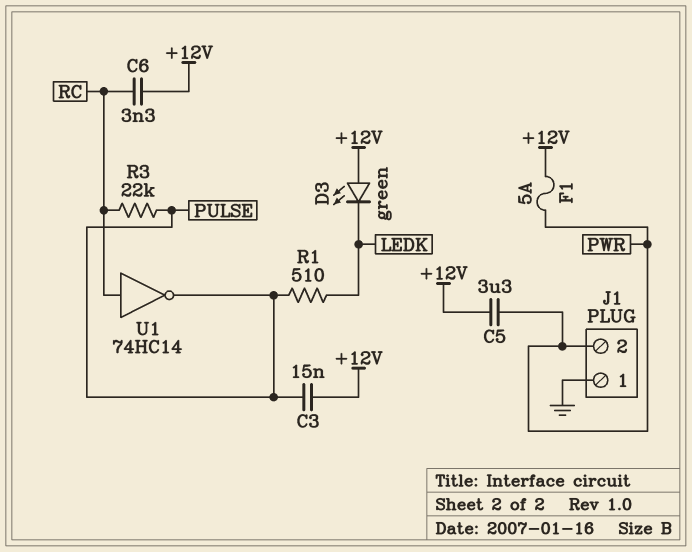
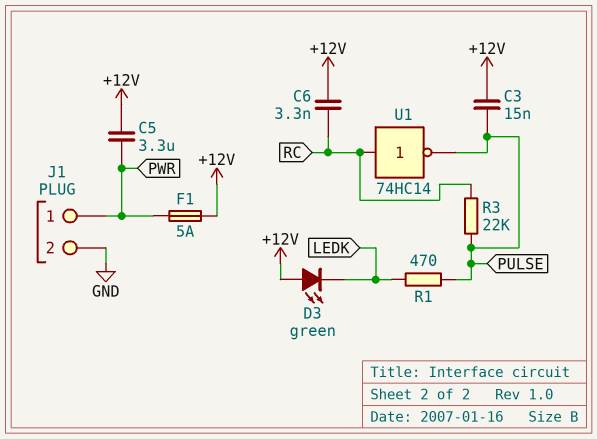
J1 pin 1: GND -> PWR
J1 pin 2: PWR -> GND
R1: 510 (LEDK, PULSE) -> 470 (LEDK, PULSE)

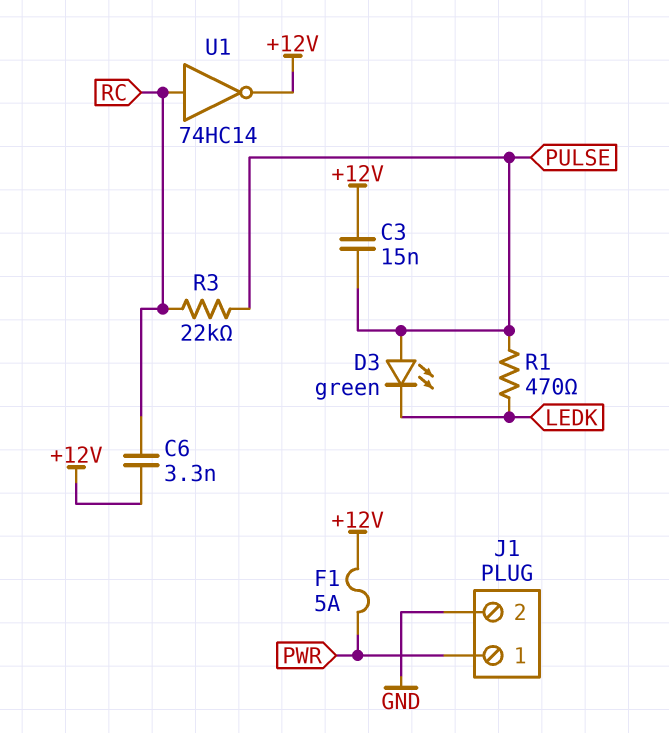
C5: 3.3uF (+12V, PWR) -> none
D3: LED green (A +12V, K LEDK) -> LED green (A PULSE, K LEDK)
U1: NOT 74HC14 (in RC, out PULSE) -> NOT 74HC14 (in RC, out +12V)

